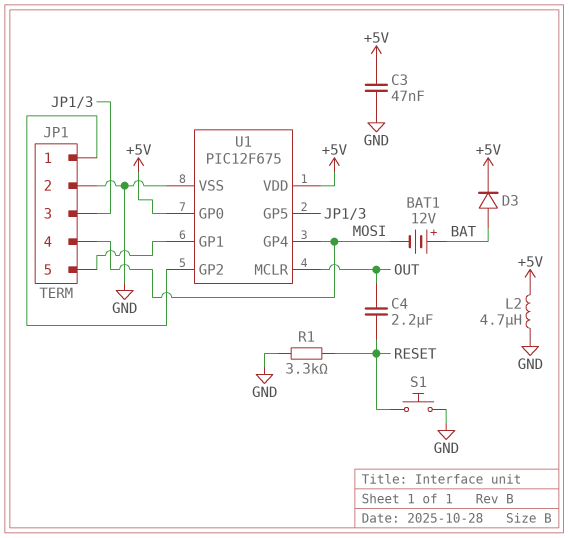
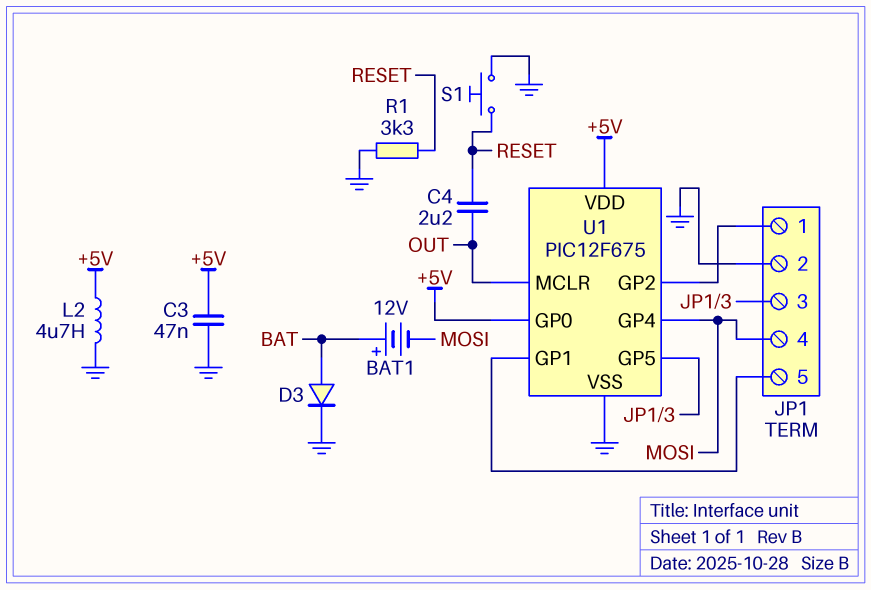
D3: diode (A BAT, K +5V) -> diode (A BAT, K GND)

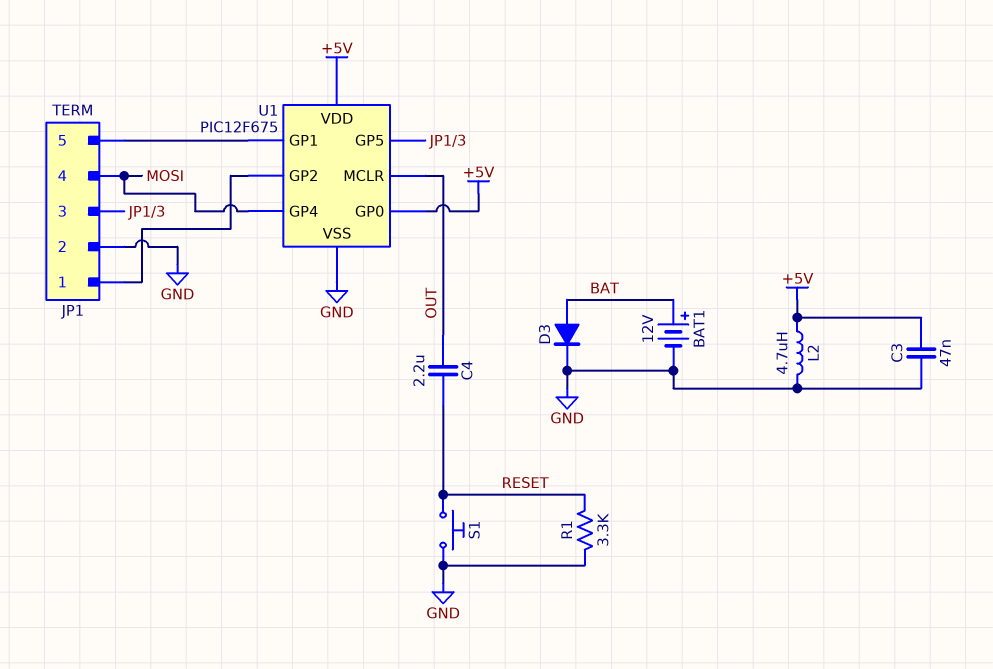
BAT1: 12V (plus BAT, minus MOSI) -> 12V (plus BAT, minus GND)

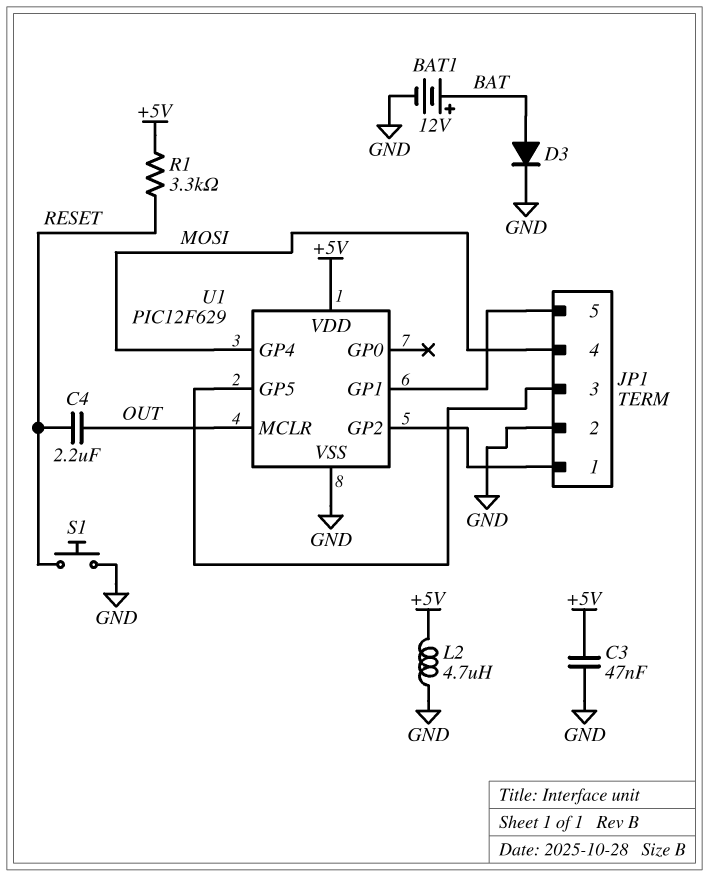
R1: 3.3k (GND, RESET) -> 3.3k (+5V, RESET)
U1: PIC12F675 -> PIC12F629
U1 pin GP0: +5V -> none

